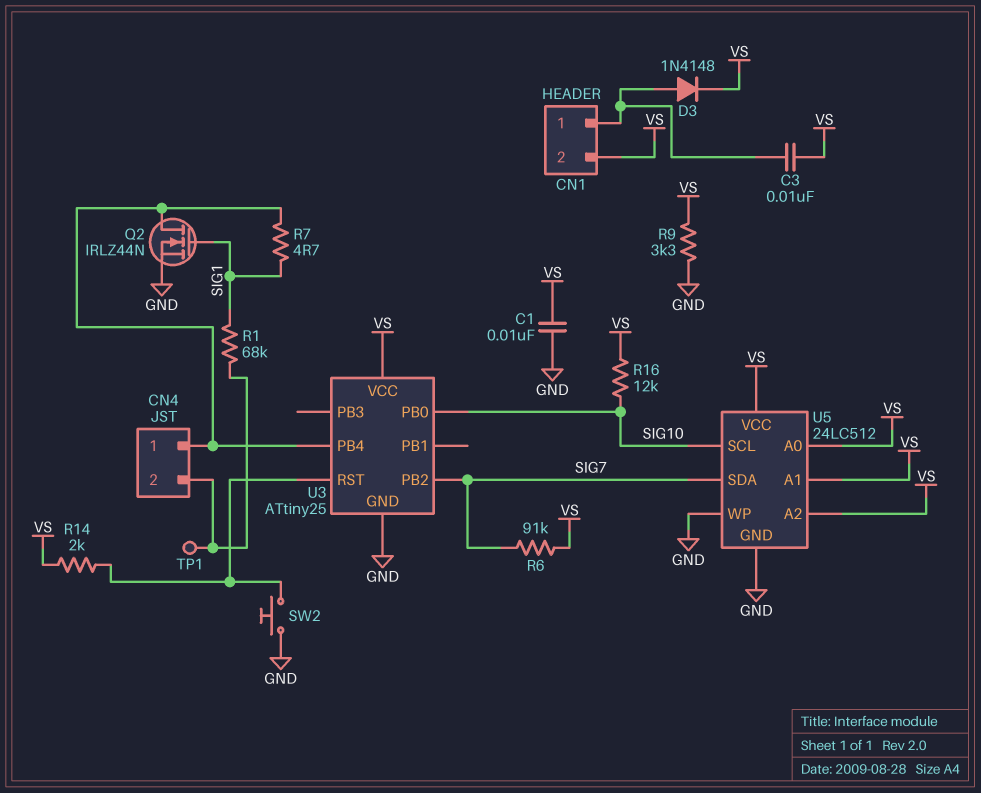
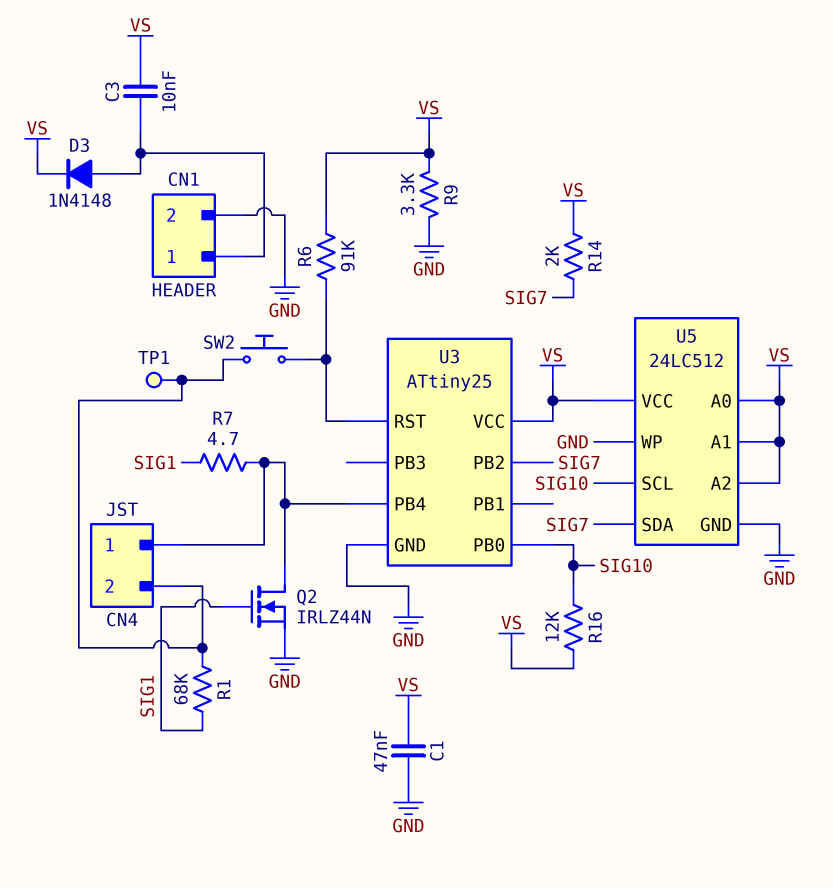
C1: 10nF (GND, VS) -> 47nF (GND, VS)
CN1 pin 2: VS -> GND
R6: 91k (SIG7, VS) -> 91k (U3/RST, VS)
R14: 2k (U3/RST, VS) -> 2k (SIG7, VS)
SW2: button (GND, U3/RST) -> button (CN4/2, U3/RST)

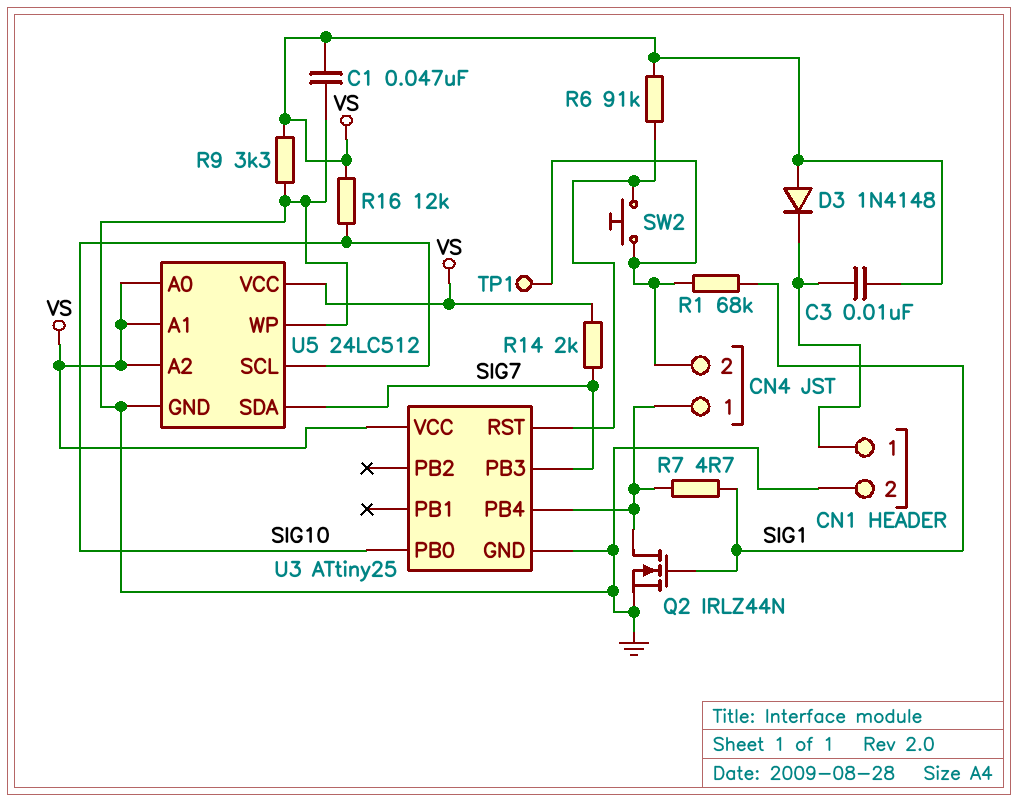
D3: diode 1N4148 (A CN1/1, K VS) -> diode 1N4148 (A VS, K CN1/1)
U3 pin PB2: SIG7 -> none
U3 pin PB3: none -> SIG7

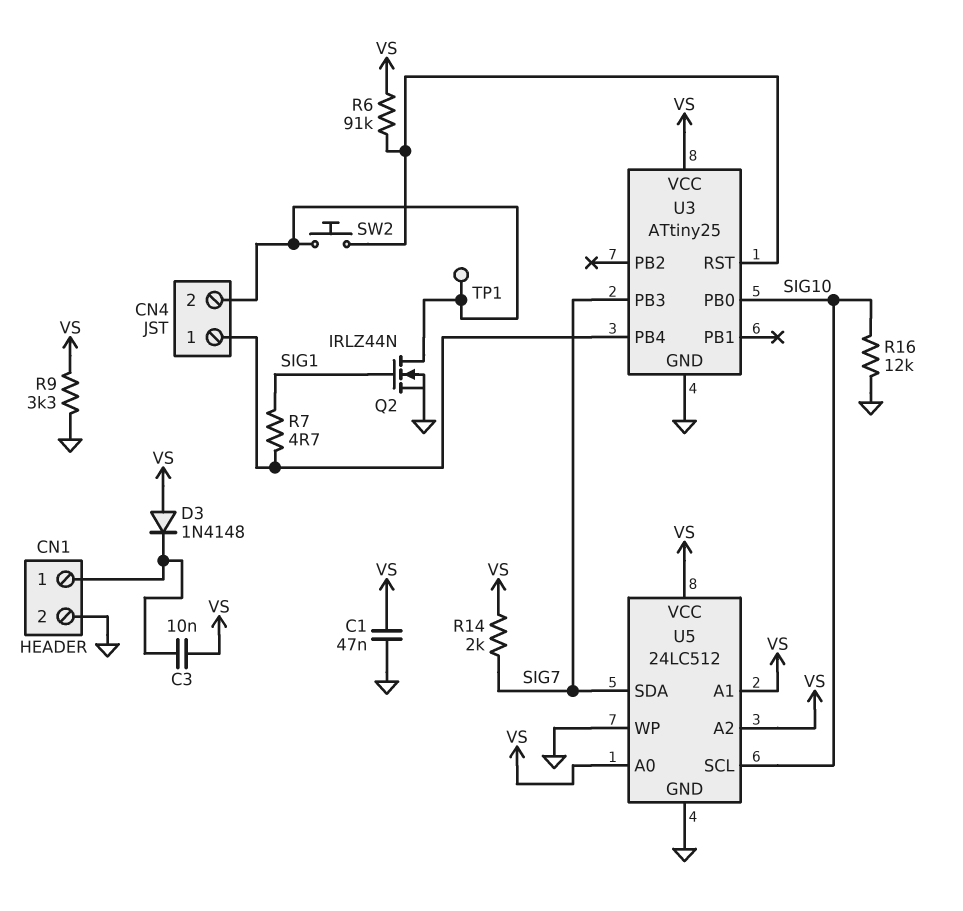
Q2: NMOS IRLZ44N (G SIG1, D CN4/1, S GND) -> NMOS IRLZ44N (G SIG1, D CN4/2, S GND)
R1: 68k (CN4/2, SIG1) -> none
R16: 12k (SIG10, VS) -> 12k (GND, SIG10)

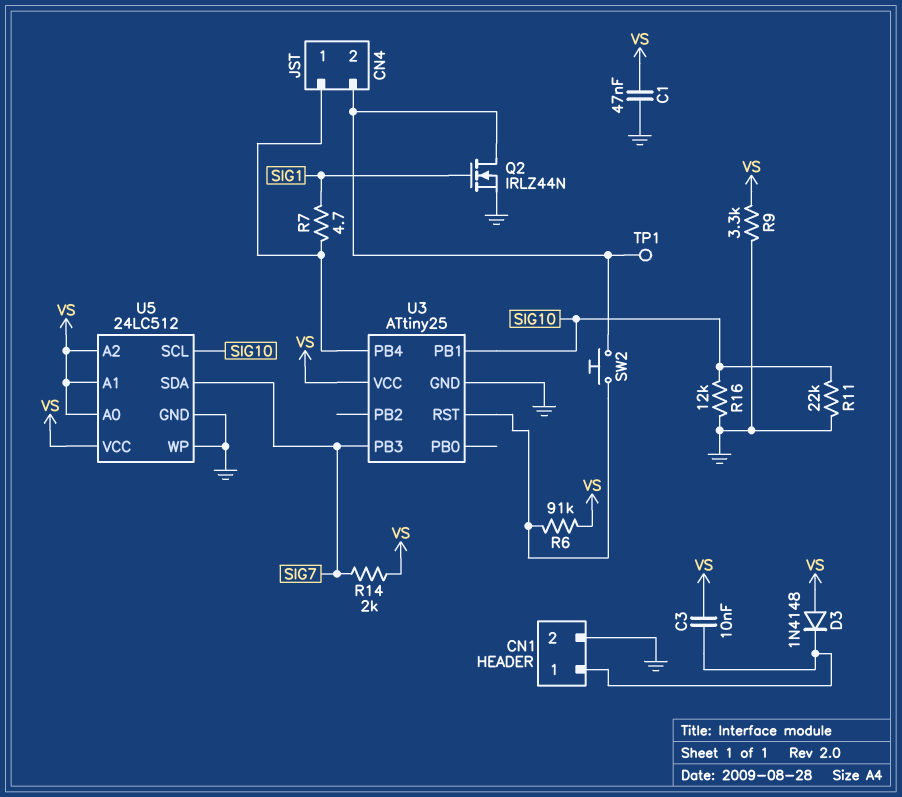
R11: none -> 22k (GND, SIG10)
U3 pin PB0: SIG10 -> none
U3 pin PB1: none -> SIG10

